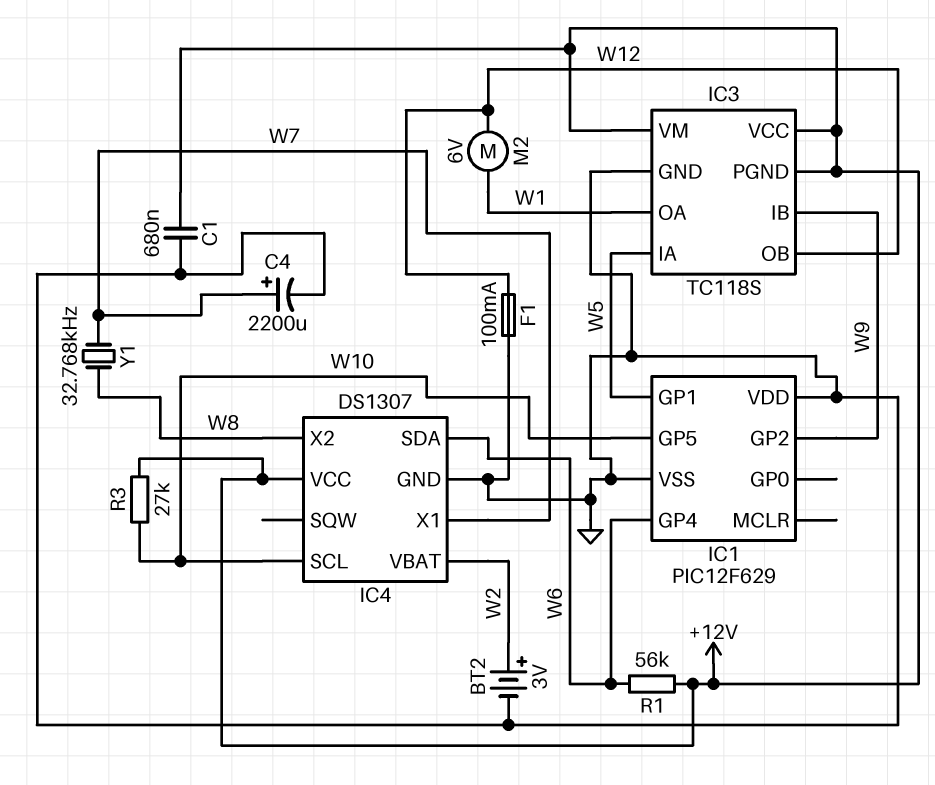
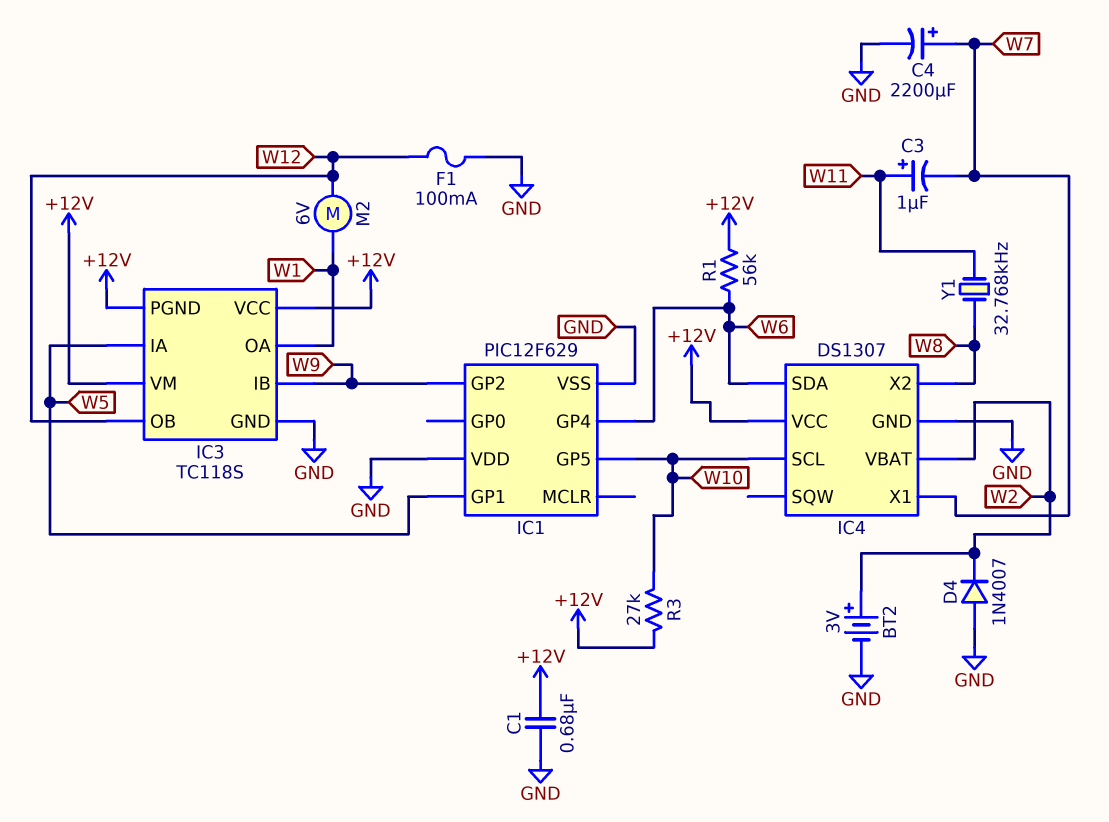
C3: none -> 1uF (plus W11, minus W7)
D4: none -> diode 1N4007 (A GND, K W2)
Y1: 32.768kHz (W7, W8) -> 32.768kHz (W8, W11)

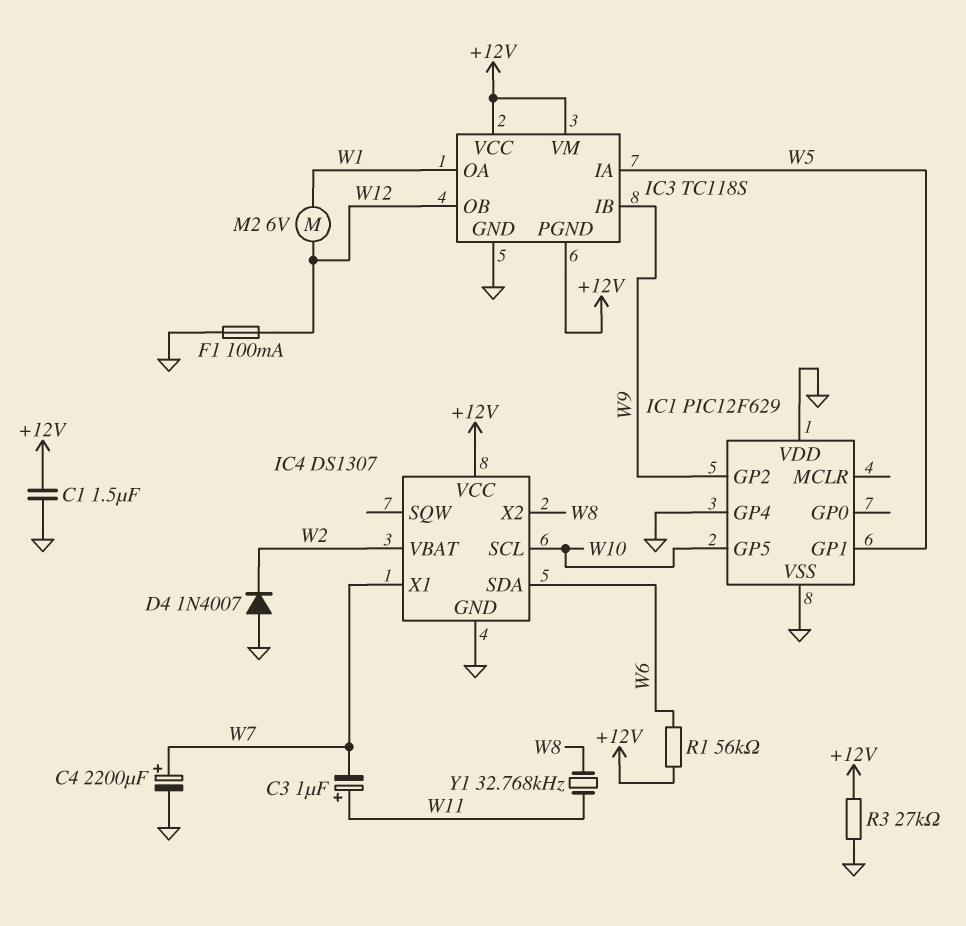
BT2: 3V (plus W2, minus GND) -> none
C1: 680nF (+12V, GND) -> 1.5uF (+12V, GND)
IC1 pin GP4: W6 -> GND
R3: 27k (+12V, W10) -> 27k (+12V, GND)

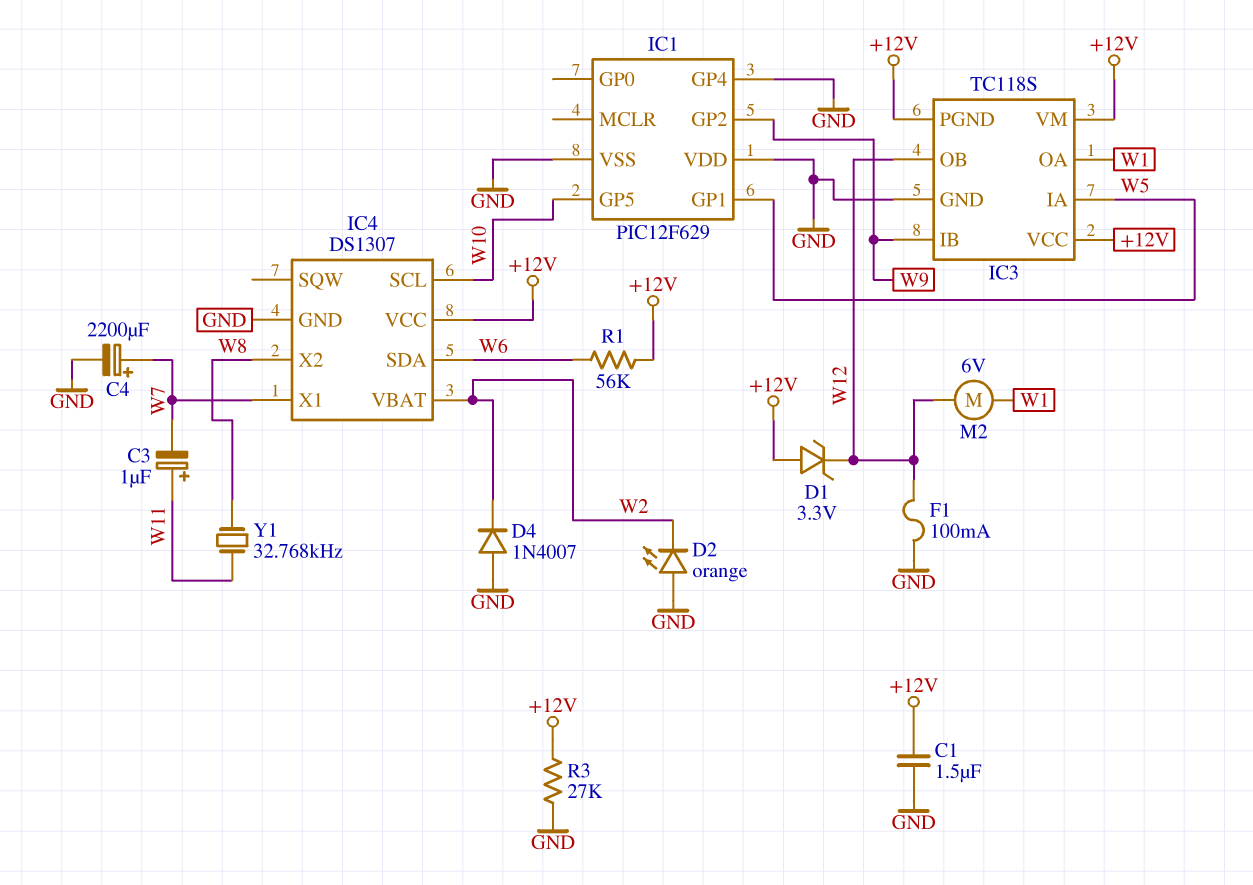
D1: none -> zener 3.3V (A +12V, K W12)
D2: none -> LED orange (A GND, K W2)

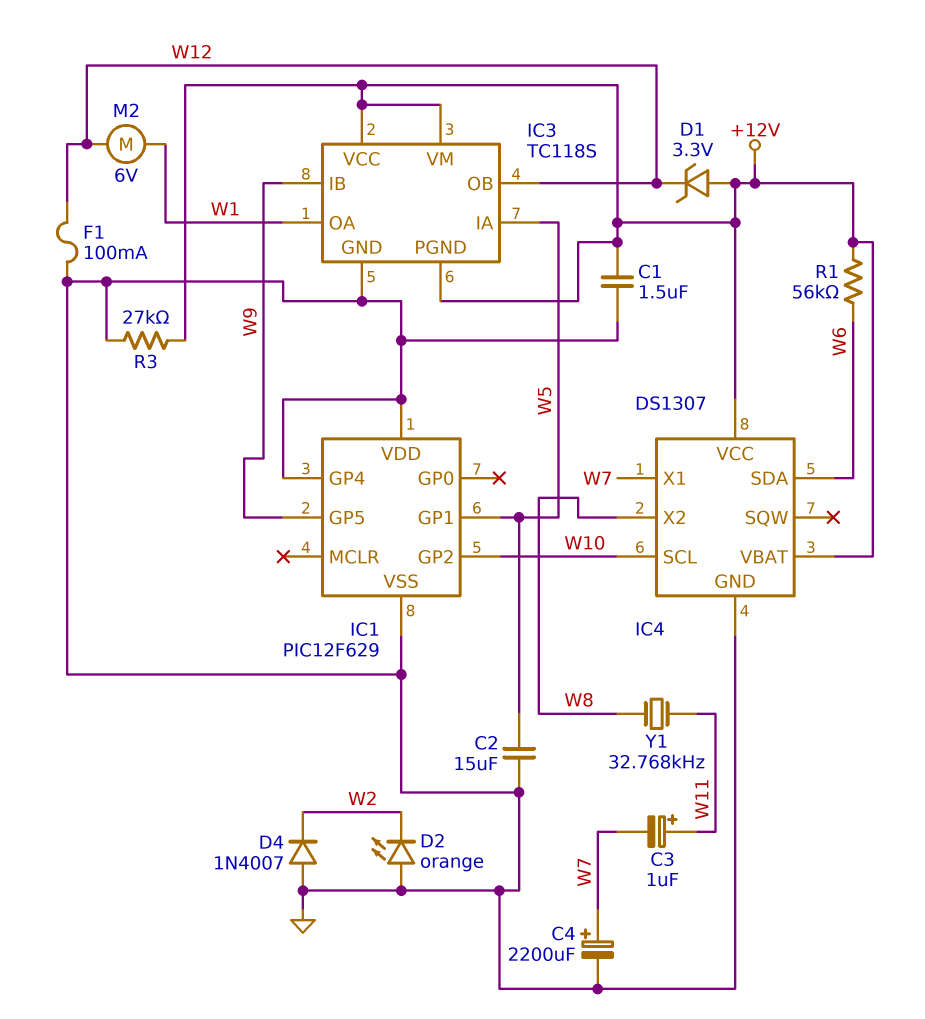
C2: none -> 15uF (GND, W5)
IC1 pin GP2: W9 -> W10
IC1 pin GP5: W10 -> W9
IC4 pin VBAT: W2 -> +12V

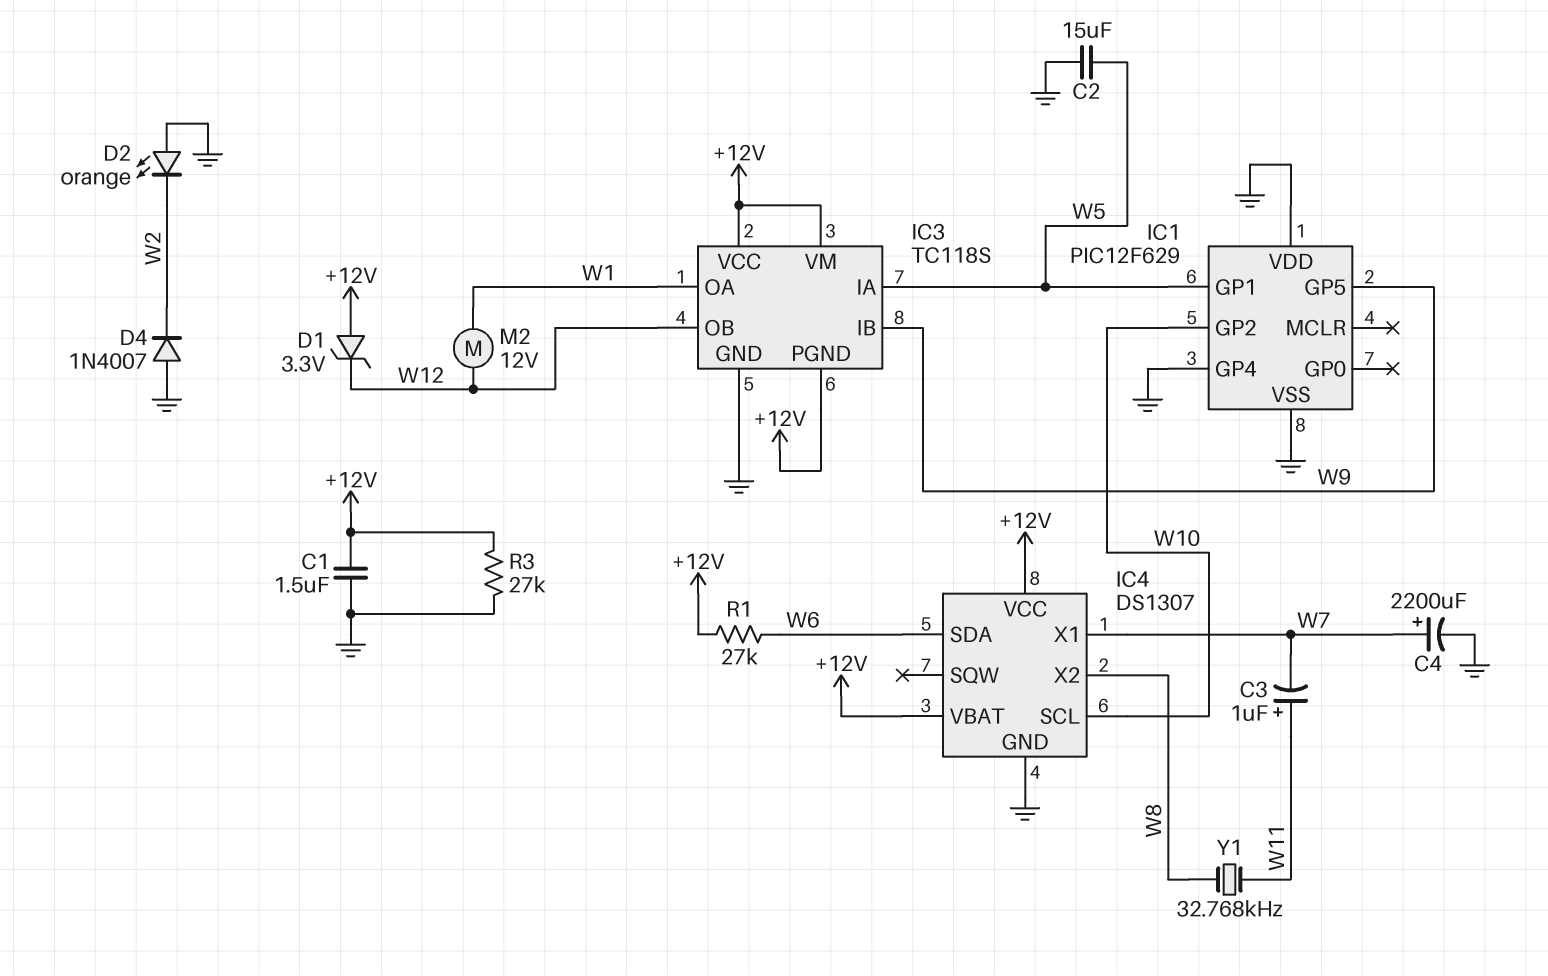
F1: 100mA (GND, W12) -> none
M2: motor 6V (W1, W12) -> motor 12V (W1, W12)
R1: 56k (+12V, W6) -> 27k (+12V, W6)

